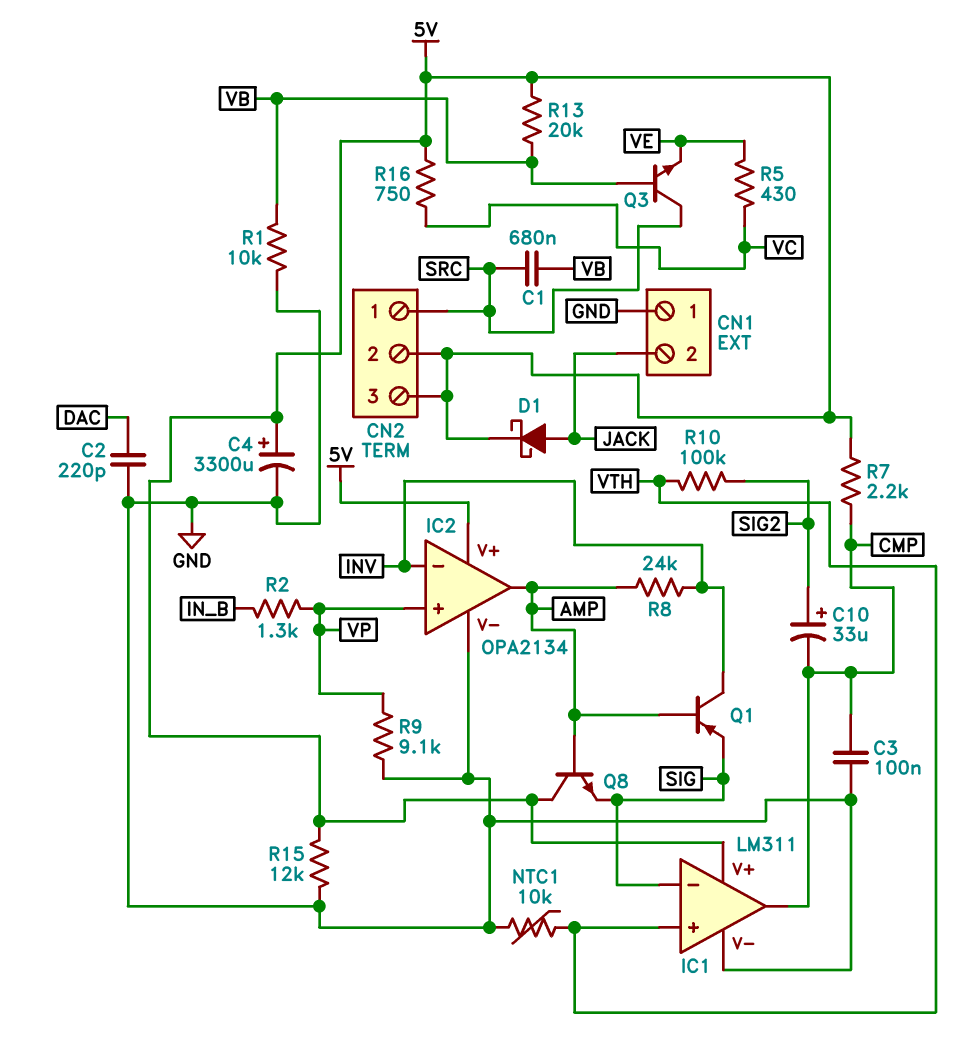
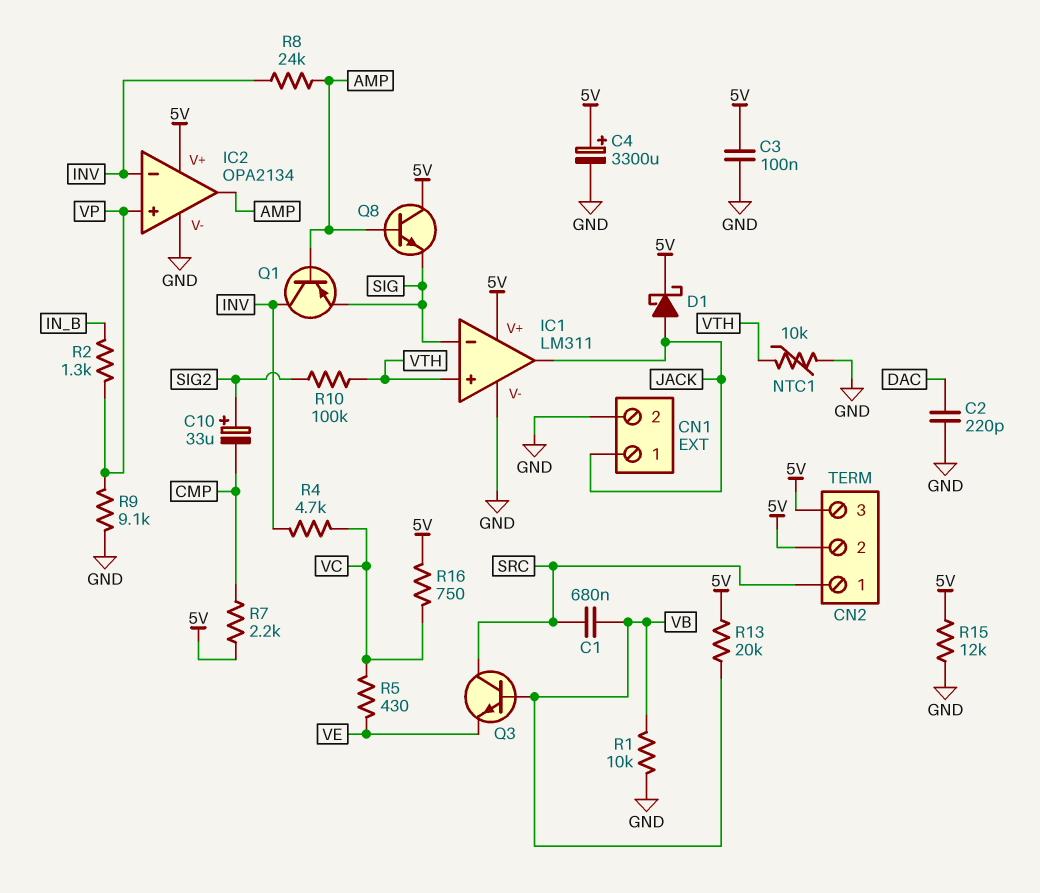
C3: 100nF (CMP, GND) -> 100nF (5V, GND)
CN1 pin 1: GND -> JACK
CN1 pin 2: JACK -> GND
IC1 pin out: CMP -> JACK
R4: none -> 4.7k (INV, VC)

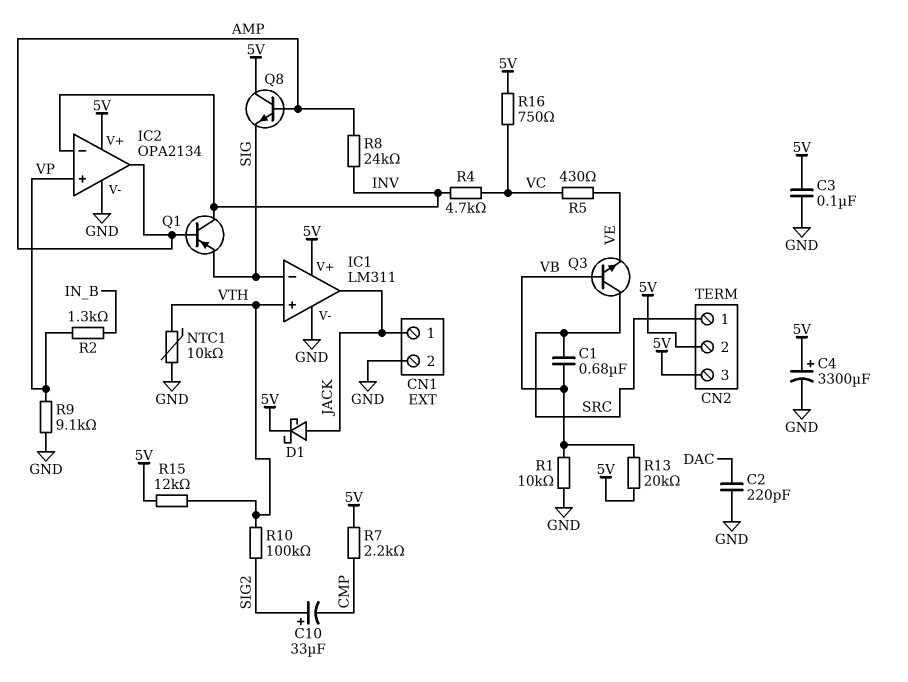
R15: 12k (5V, GND) -> 12k (5V, VTH)

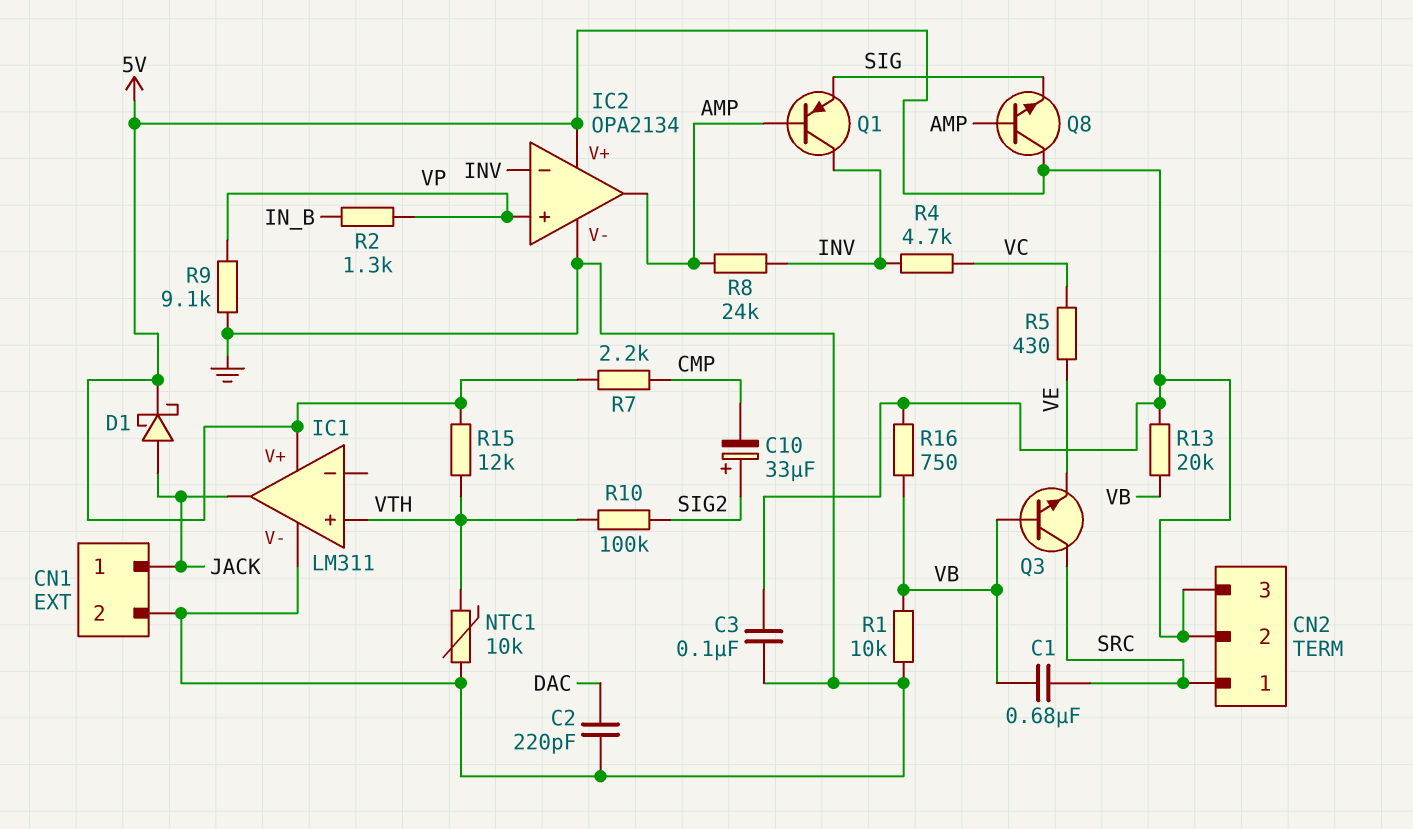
C4: 3300uF (plus 5V, minus GND) -> none
IC1 pin in-: SIG -> none
R16: 750 (5V, VC) -> 750 (5V, VB)

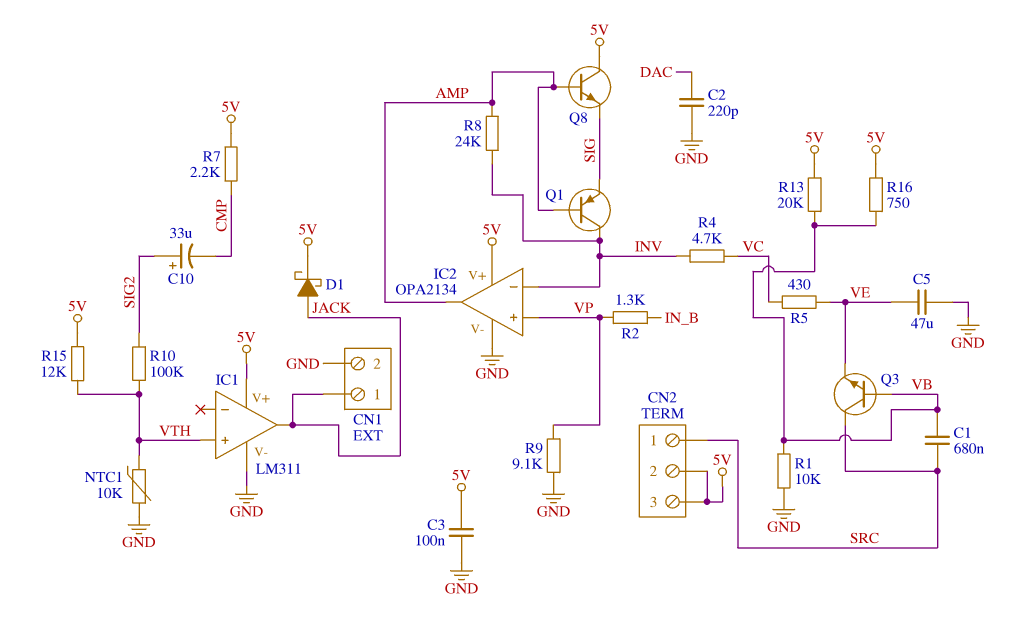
C5: none -> 47uF (GND, VE)

